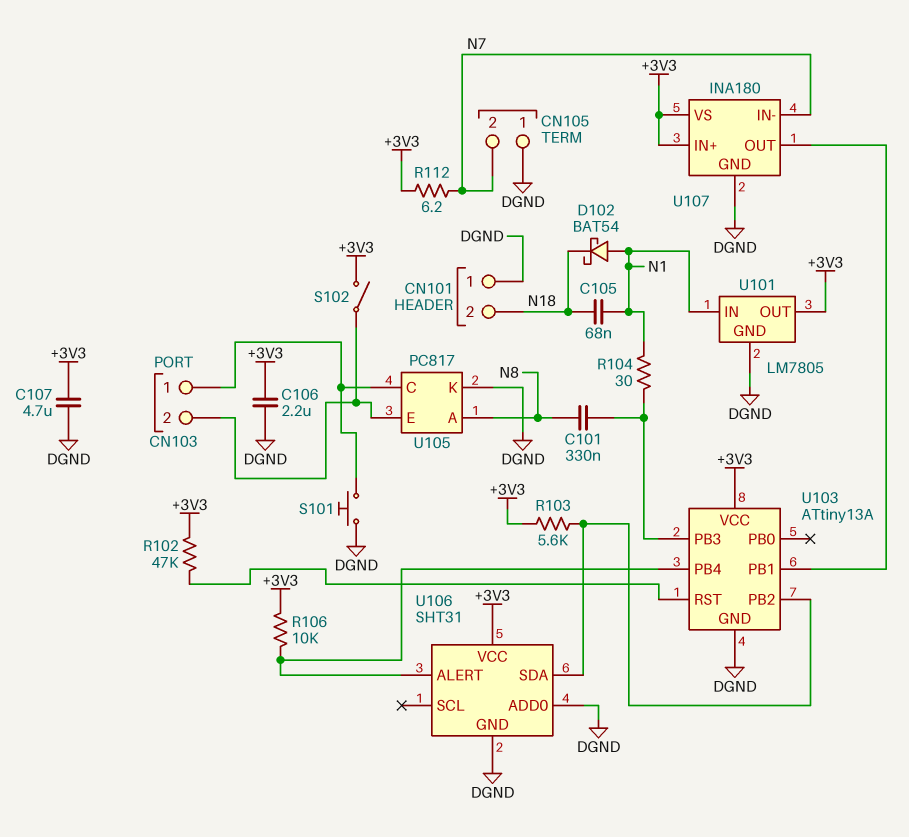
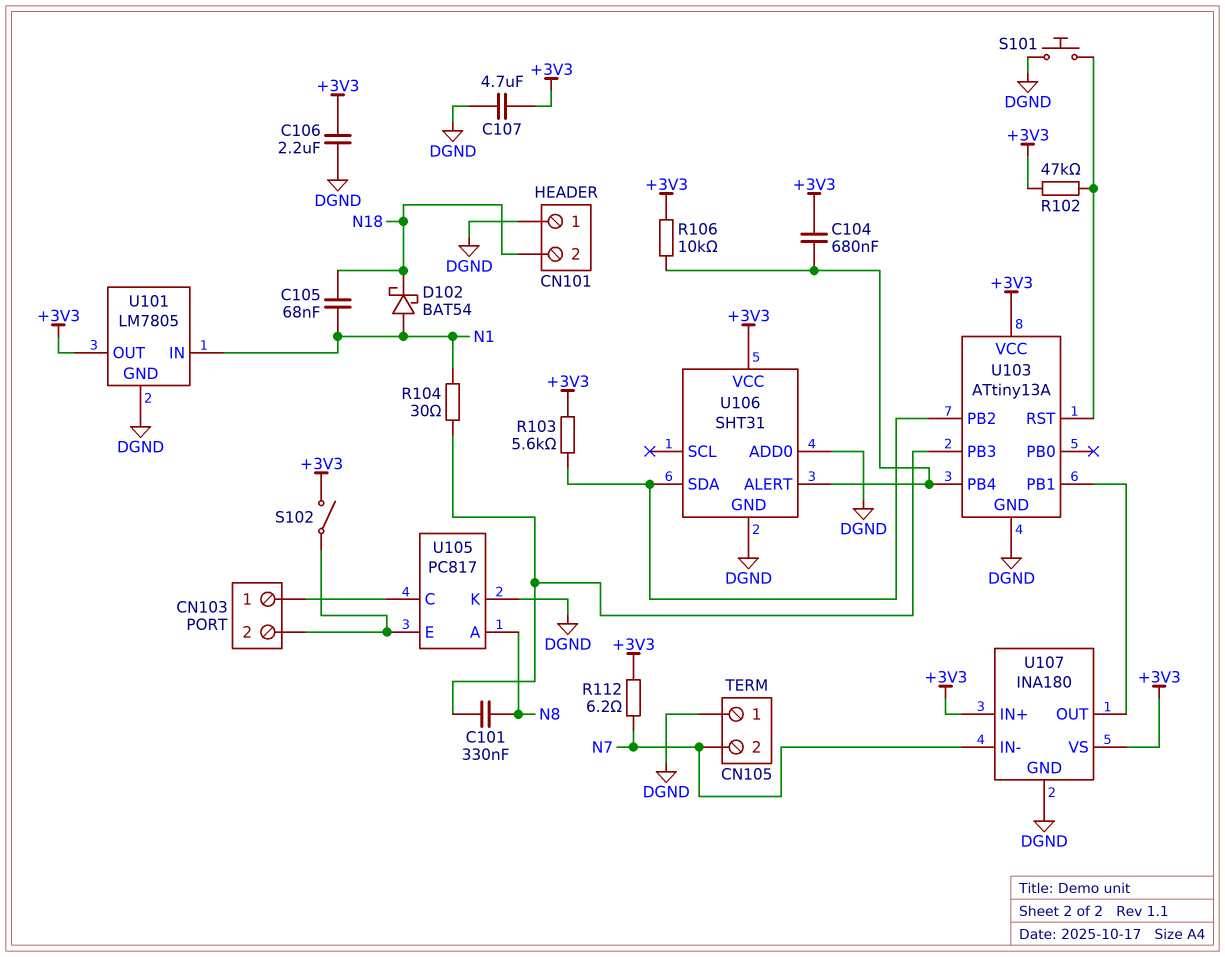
C104: none -> 680nF (+3V3, U103/PB4)
S101: button (CN103/1, DGND) -> button (DGND, U103/RST)

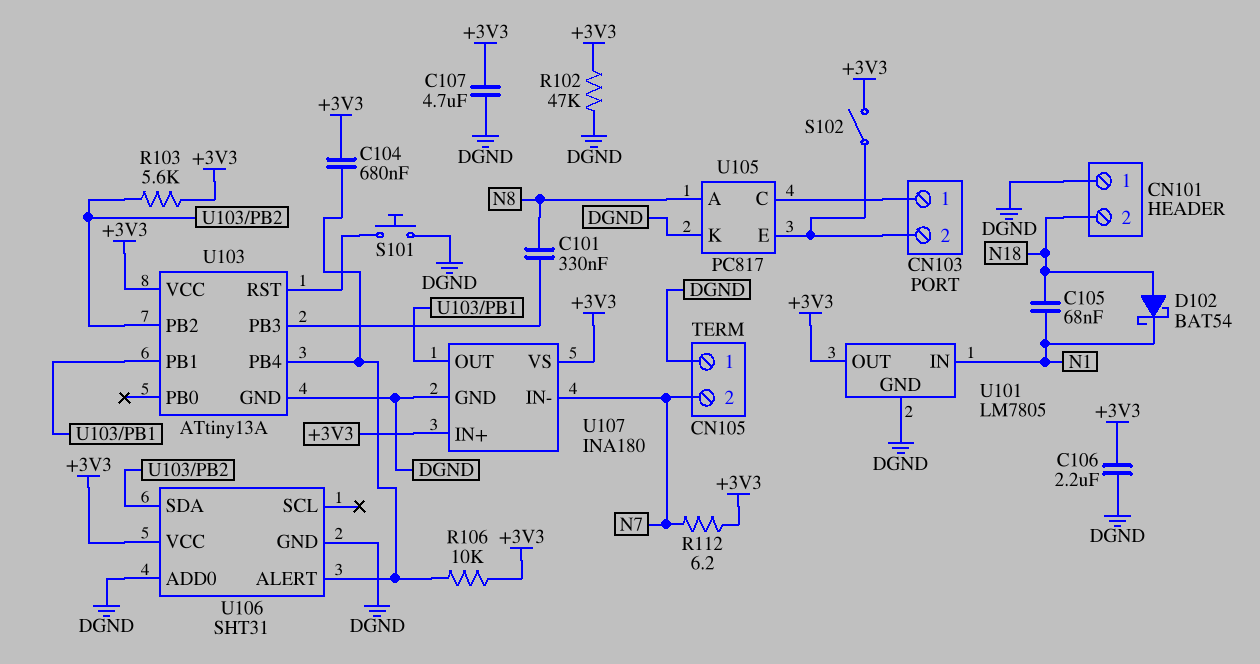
D102: schottky BAT54 (A N1, K N18) -> schottky BAT54 (A N18, K N1)
R102: 47k (+3V3, U103/RST) -> 47k (+3V3, DGND)
R104: 30 (N1, U103/PB3) -> none

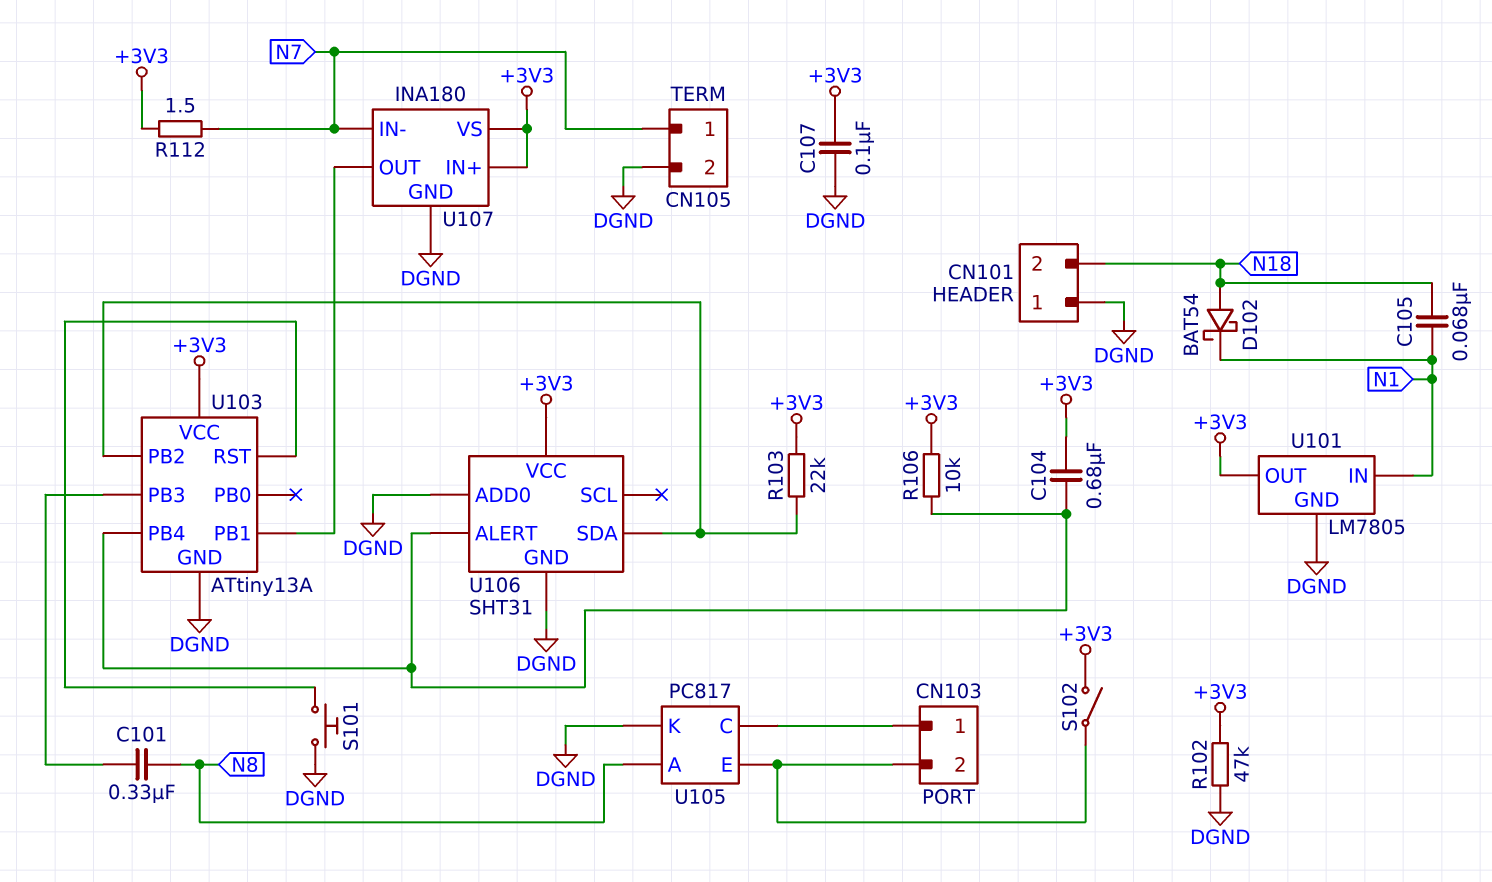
C106: 2.2uF (+3V3, DGND) -> none
C107: 4.7uF (+3V3, DGND) -> 100nF (+3V3, DGND)
CN105 pin 1: DGND -> N7
CN105 pin 2: N7 -> DGND
R103: 5.6k (+3V3, U103/PB2) -> 22k (+3V3, U103/PB2)
R112: 6.2 (+3V3, N7) -> 1.5 (+3V3, N7)

